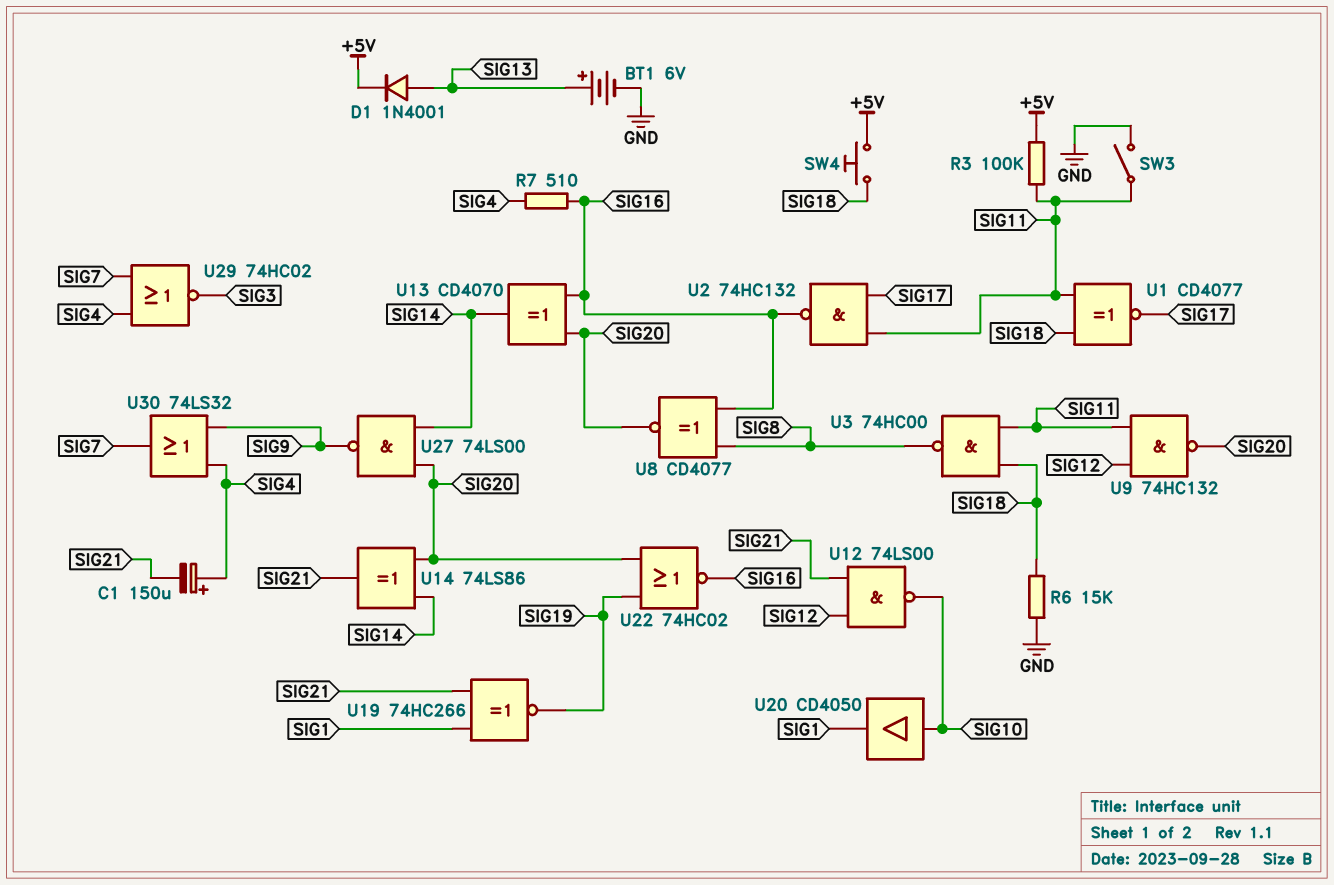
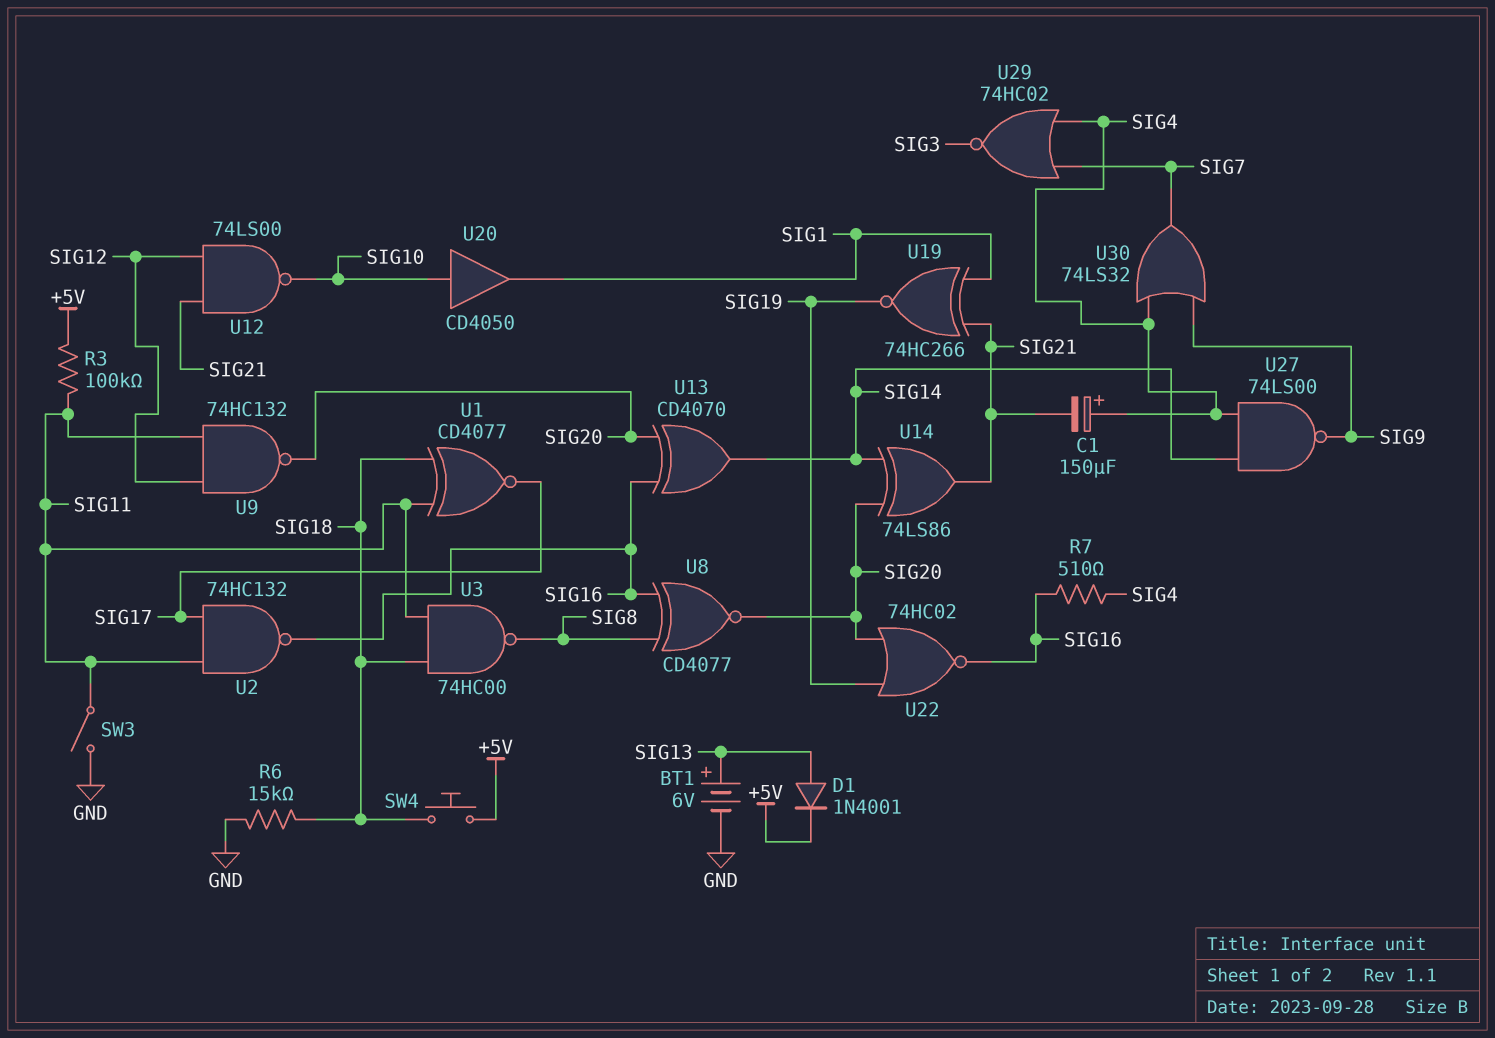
U27: NAND 74LS00 (in SIG14, in SIG20, out SIG9) -> NAND 74LS00 (in SIG4, in SIG14, out SIG9)

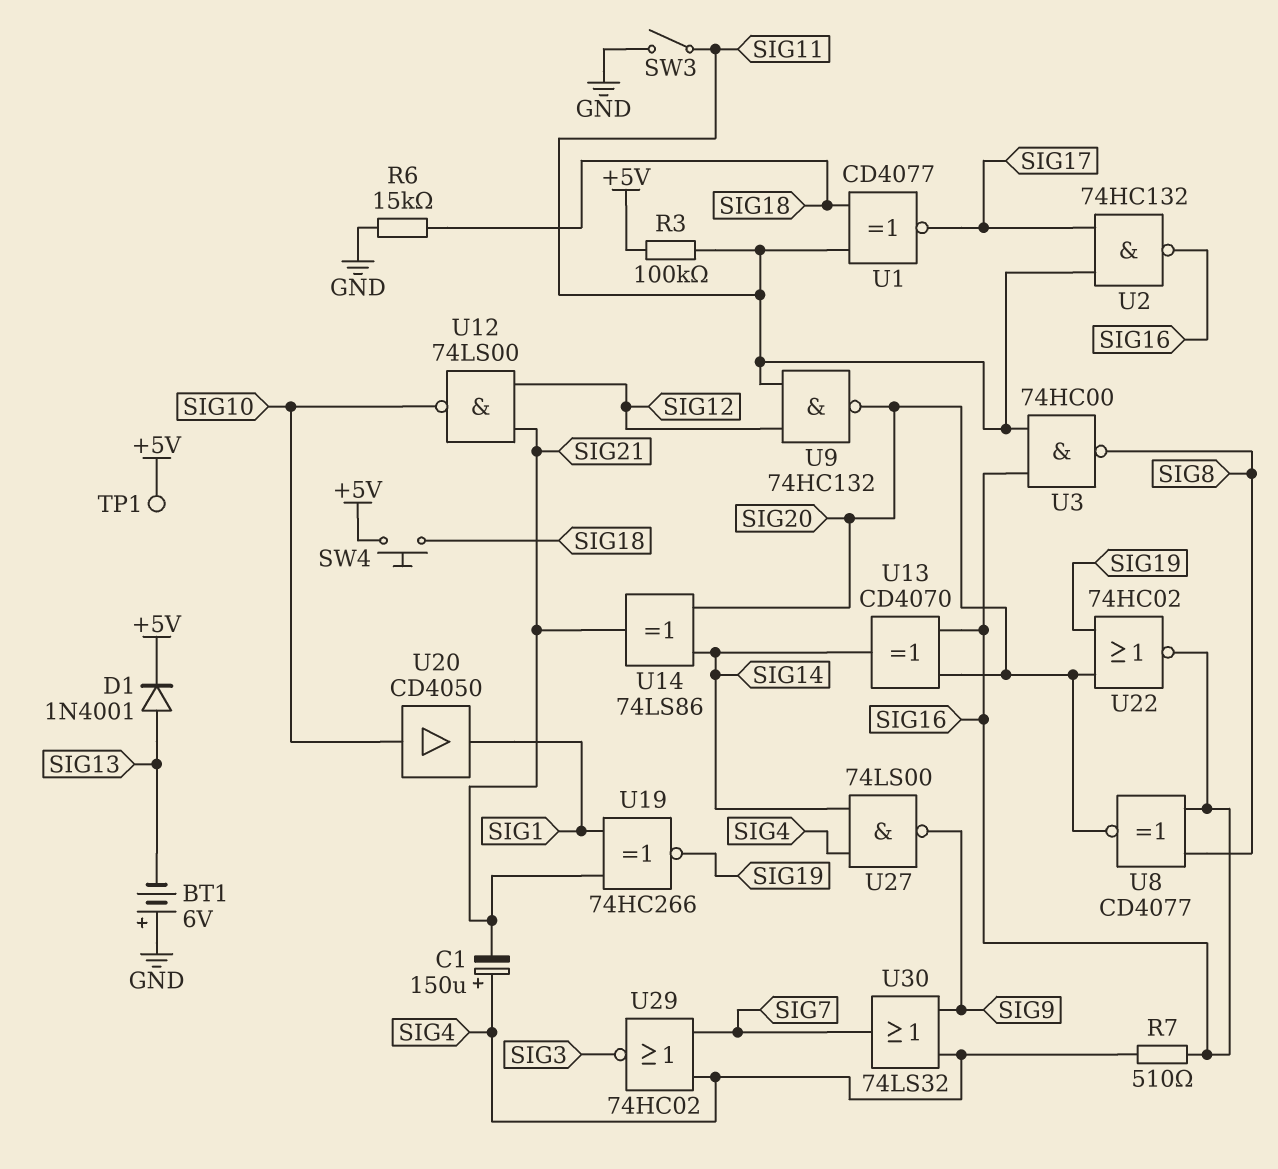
BT1: 6V (plus SIG13, minus GND) -> 6V (plus GND, minus SIG13)
TP1: none -> test point (+5V)
U3: NAND 74HC00 (in SIG11, in SIG18, out SIG8) -> NAND 74HC00 (in SIG11, in SIG16, out SIG8)

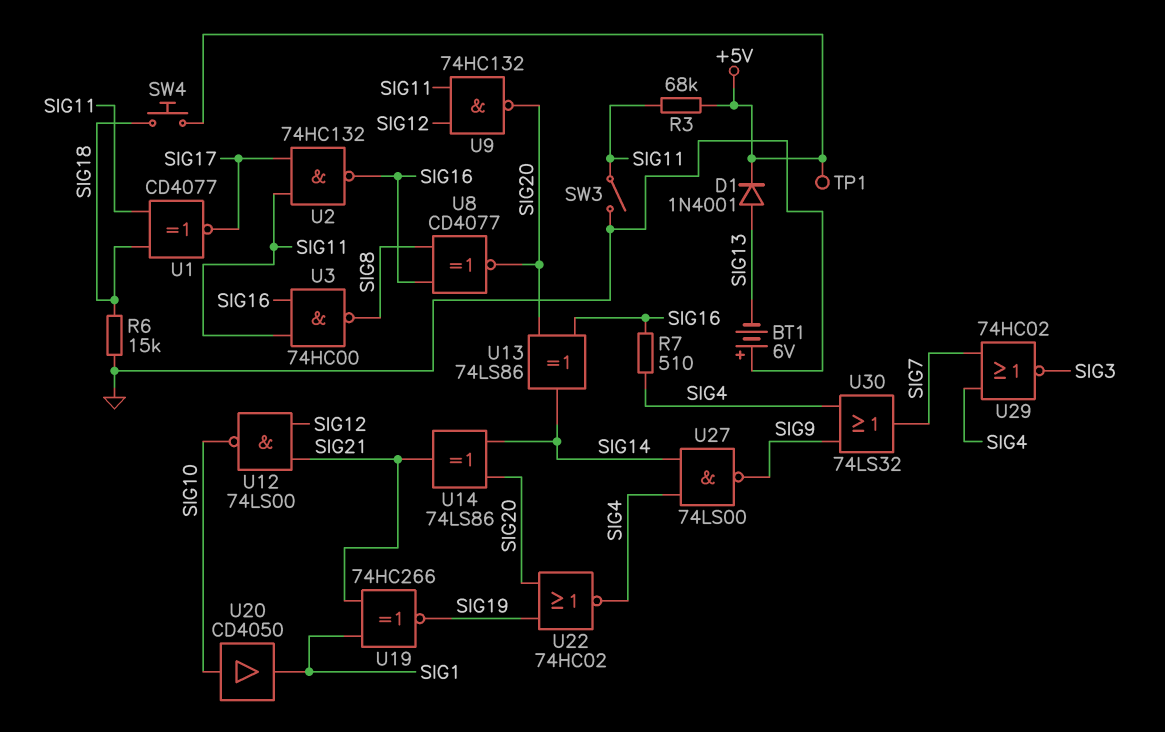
C1: 150uF (plus SIG4, minus SIG21) -> none
R3: 100k (+5V, SIG11) -> 68k (+5V, SIG11)
U13: XOR CD4070 (in SIG16, in SIG20, out SIG14) -> XOR 74LS86 (in SIG16, in SIG20, out SIG14)
U22: NOR 74HC02 (in SIG19, in SIG20, out SIG16) -> NOR 74HC02 (in SIG19, in SIG20, out SIG4)

